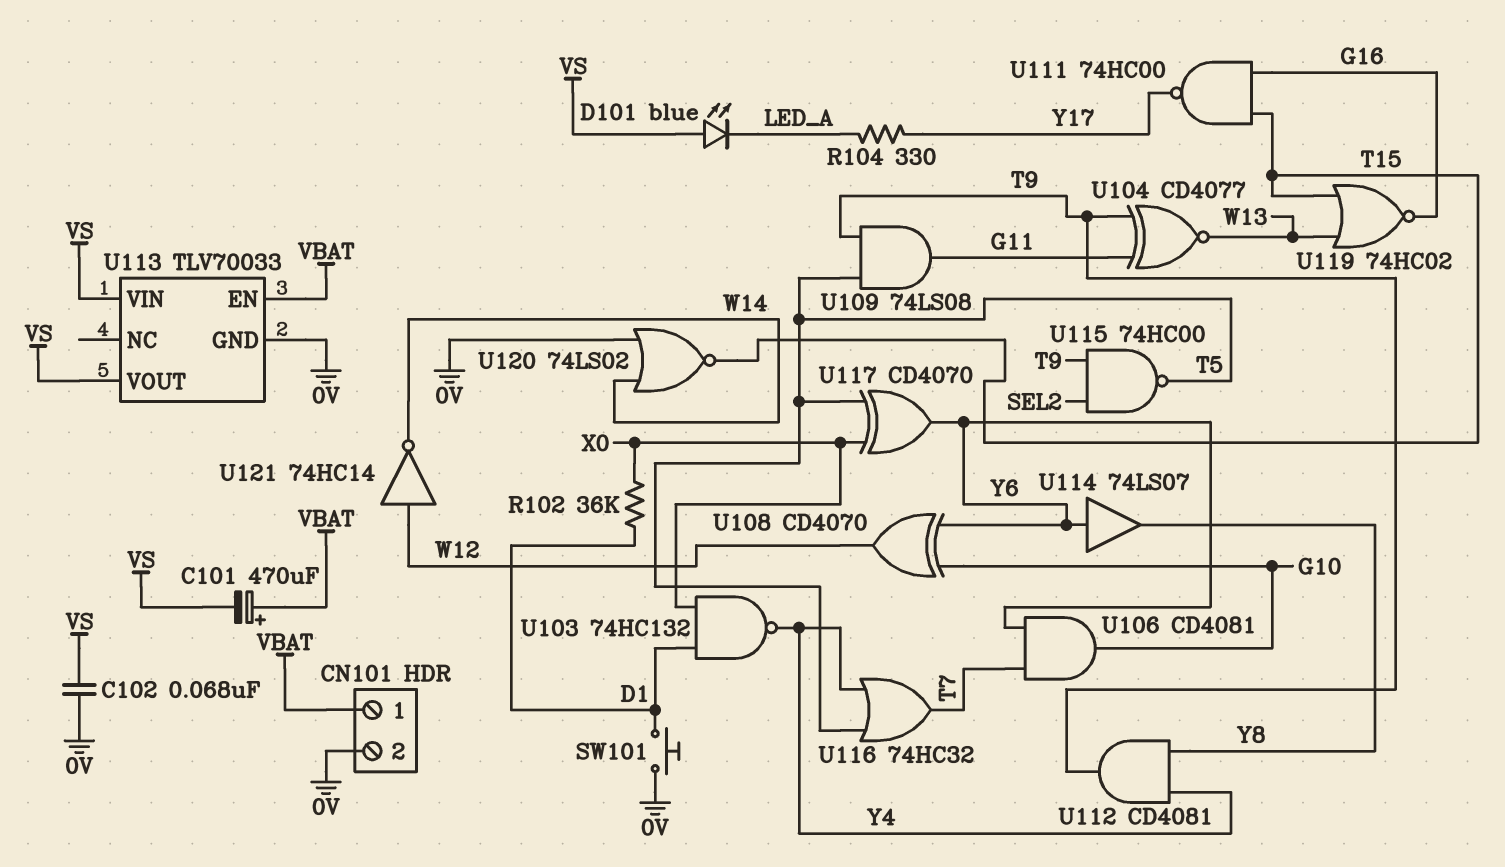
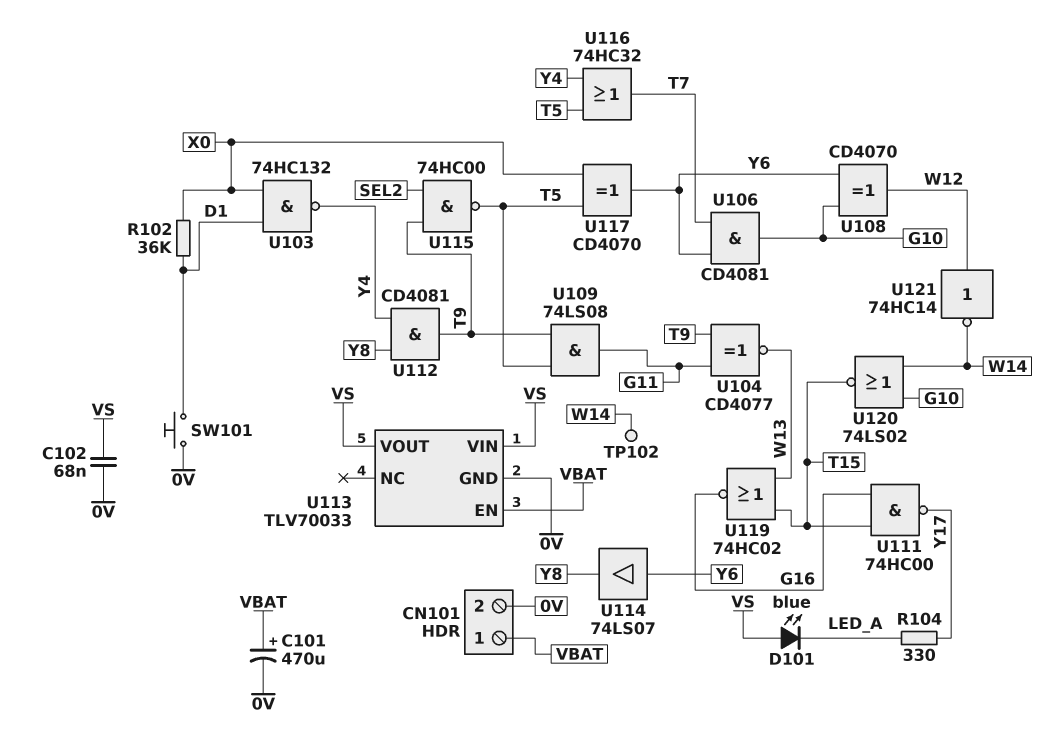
C101: 470uF (plus VBAT, minus VS) -> 470uF (plus VBAT, minus 0V)
TP102: none -> test point (W14)
U120: NOR 74LS02 (in 0V, in W14, out T15) -> NOR 74LS02 (in G10, in W14, out T15)

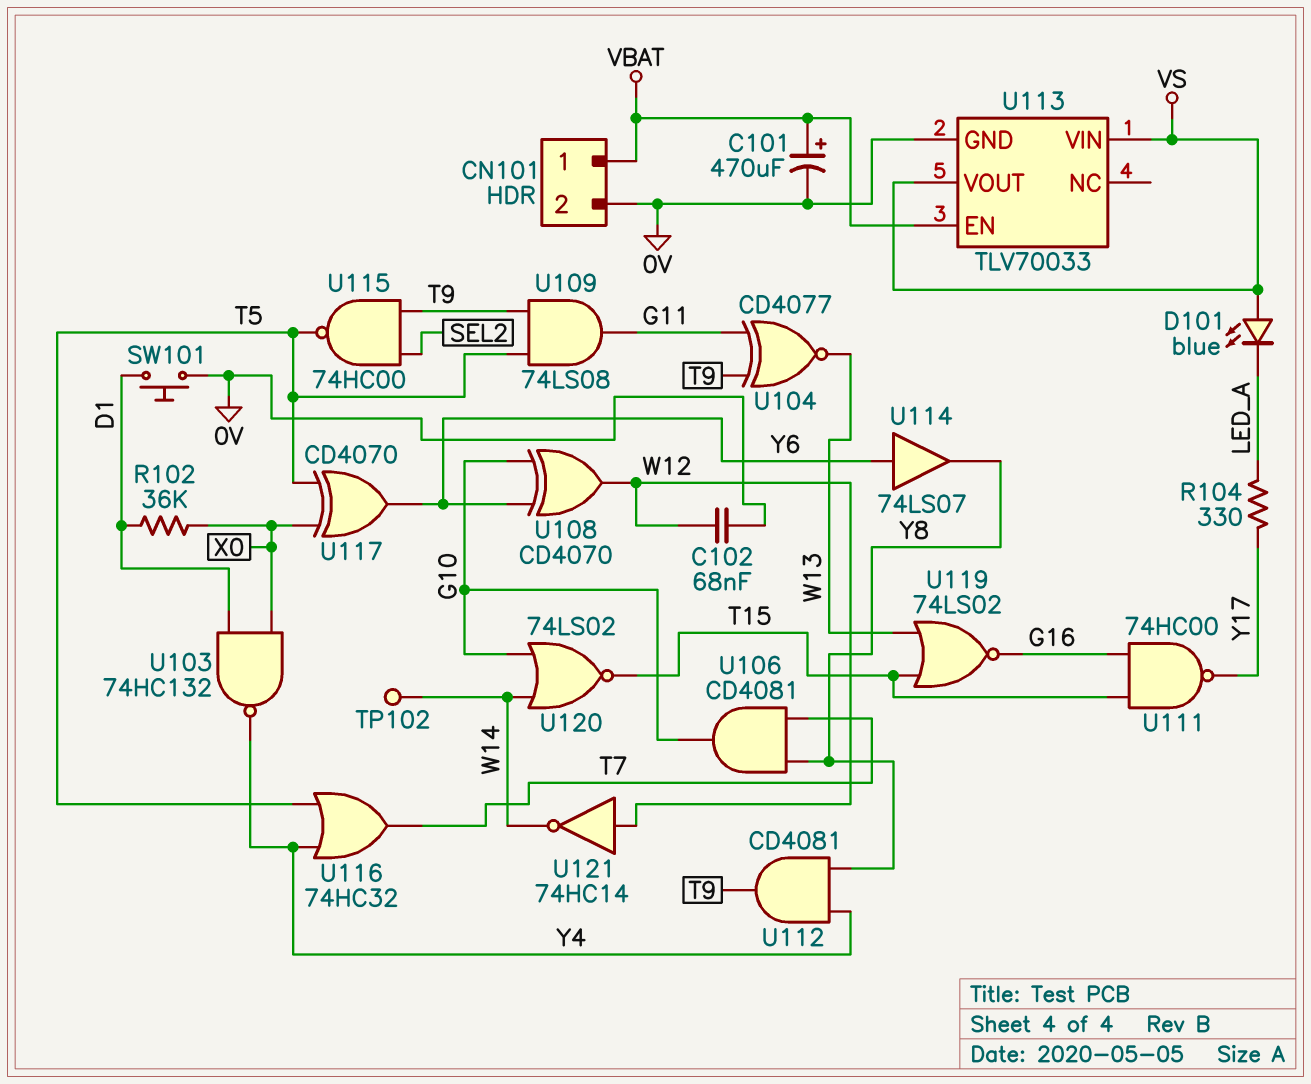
C102: 68nF (0V, VS) -> 68nF (0V, W12)
U106: AND CD4081 (in T7, in Y6, out G10) -> AND CD4081 (in T7, in Y8, out G10)
U119: NOR 74HC02 (in T15, in W13, out G16) -> NOR 74LS02 (in T15, in W13, out G16)

